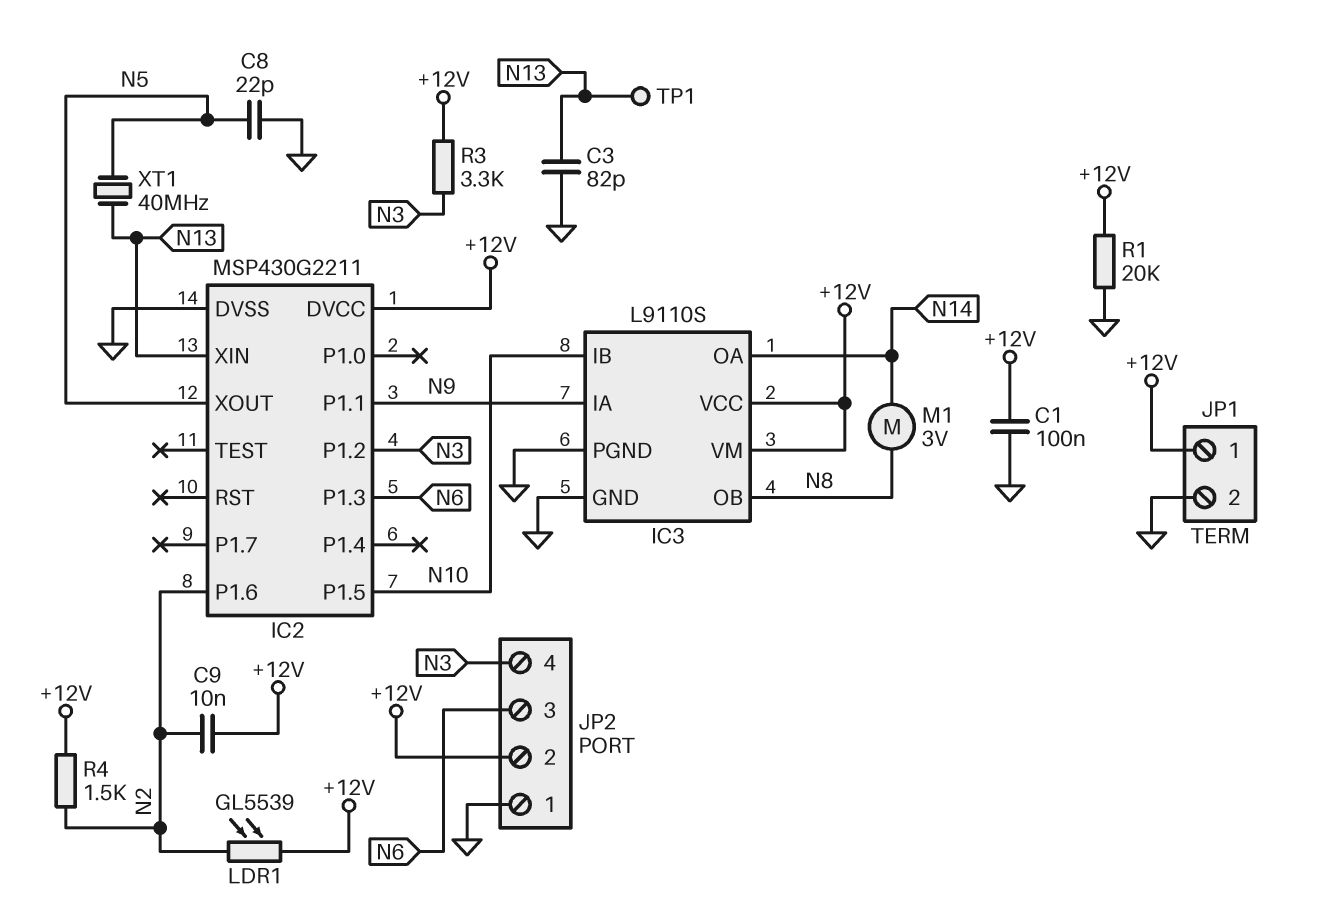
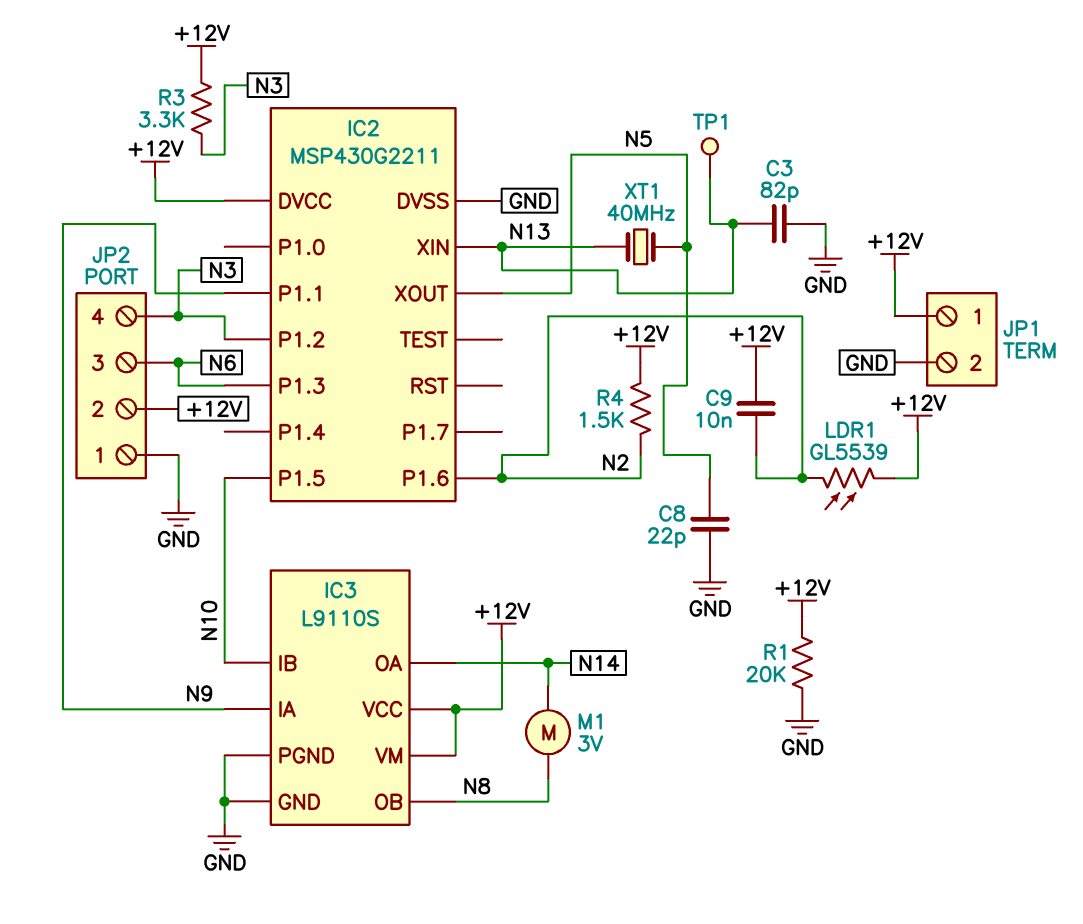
C1: 100nF (+12V, GND) -> none

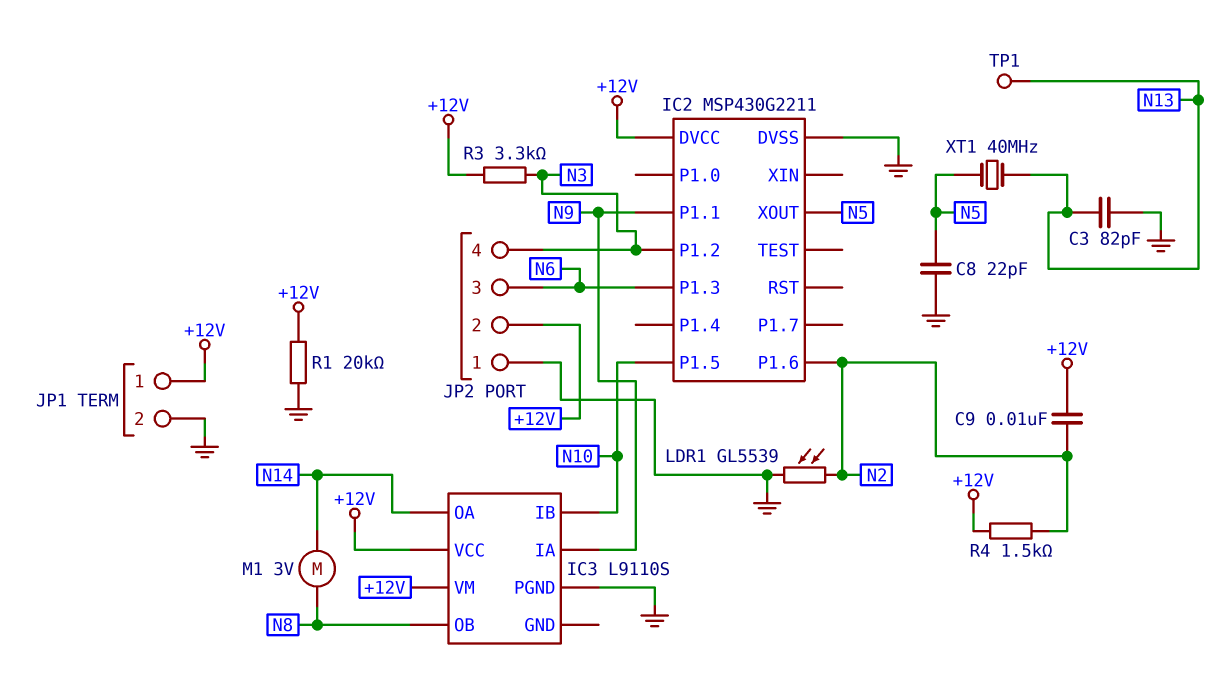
IC2 pin XIN: N13 -> none
IC3 pin GND: GND -> none
LDR1: GL5539 (+12V, N2) -> GL5539 (GND, N2)

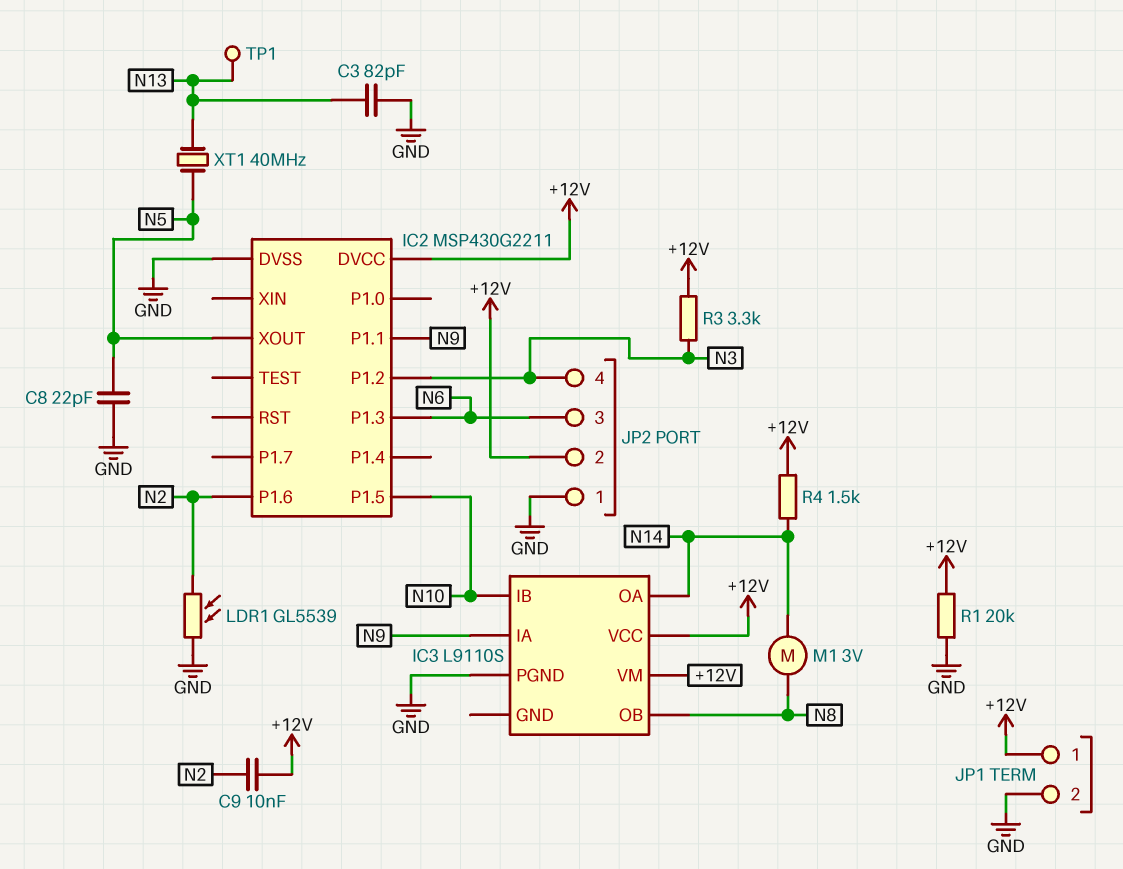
R4: 1.5k (+12V, N2) -> 1.5k (+12V, N14)

